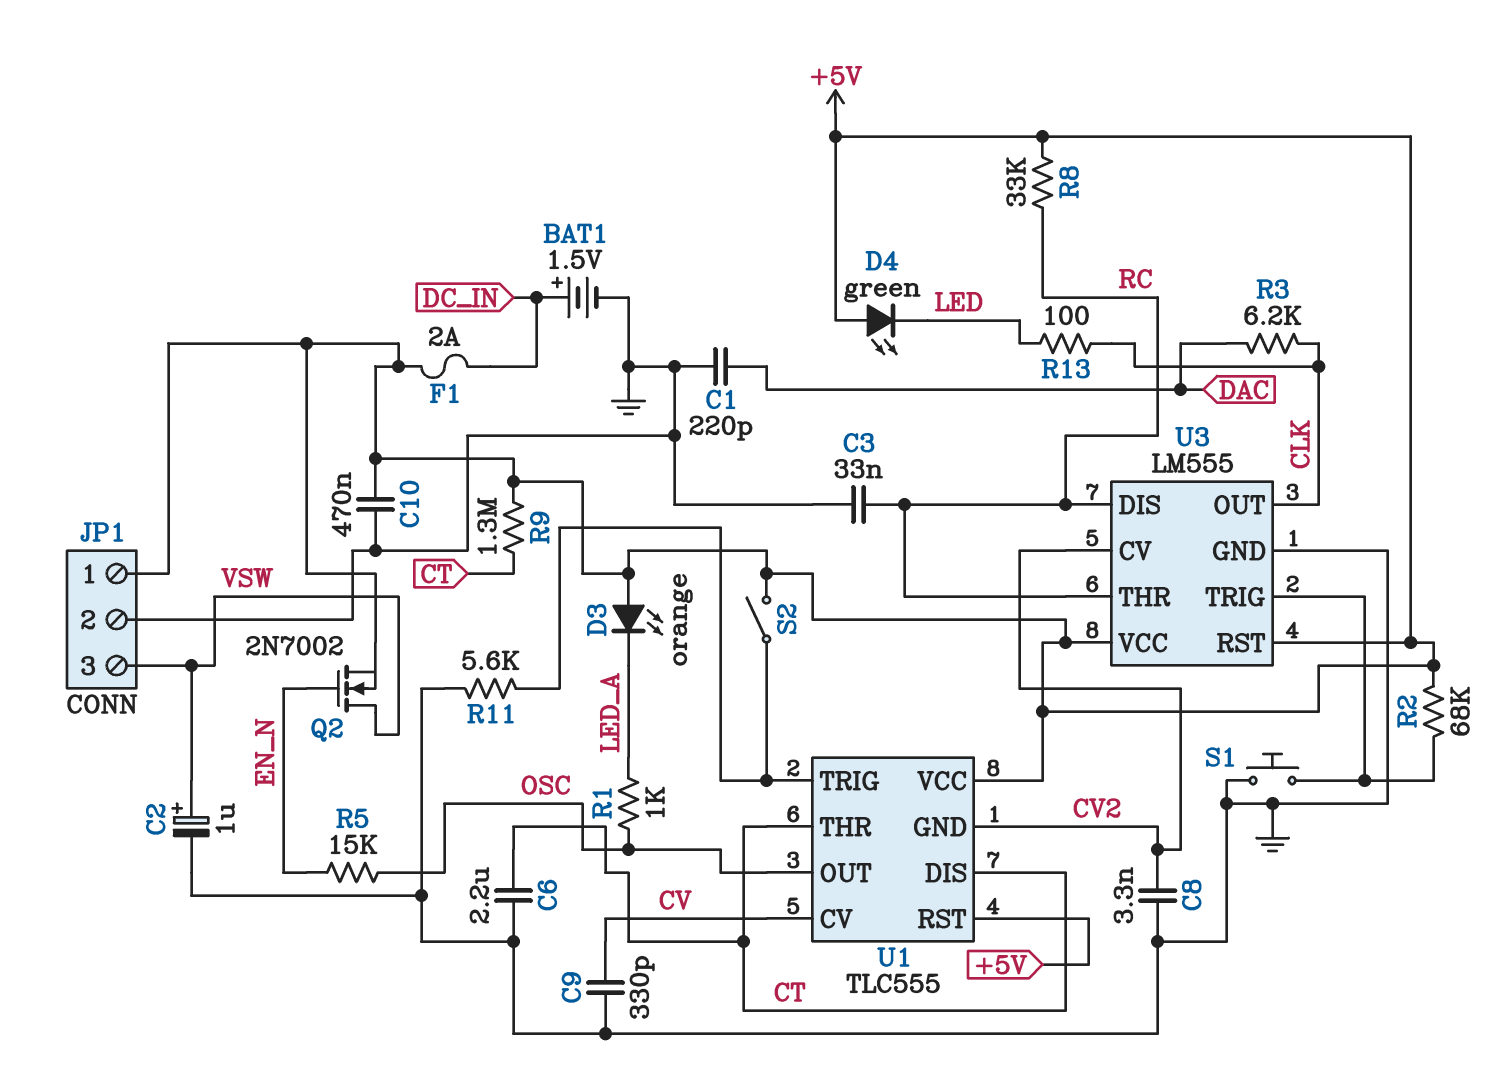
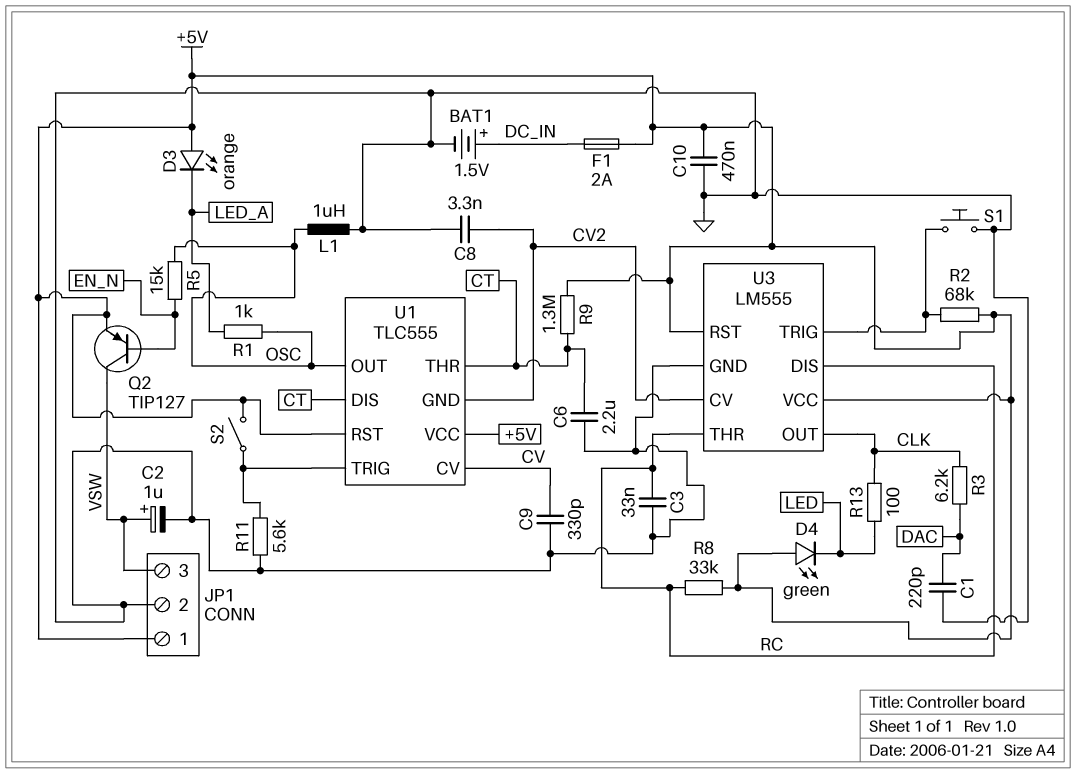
L1: none -> 1uH (GND, OSC)
Q2: NMOS 2N7002 (G EN_N, D VSW, S +5V) -> PNP TIP127 (B EN_N, C VSW, E +5V)

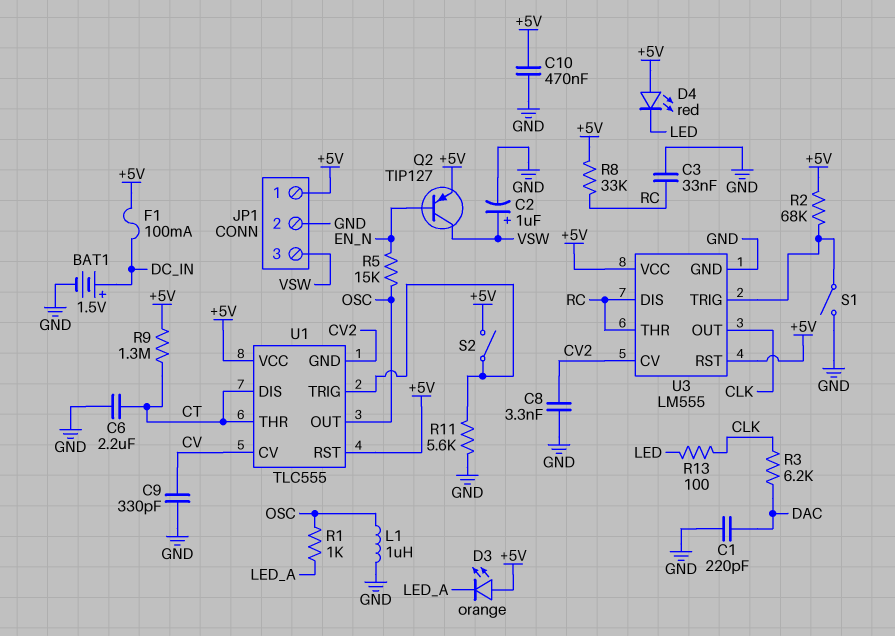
D4: LED green (A +5V, K LED) -> LED red (A +5V, K LED)
F1: 2A (+5V, DC_IN) -> 100mA (+5V, DC_IN)
S1: button (GND, U3/TRIG) -> switch (GND, U3/TRIG)

